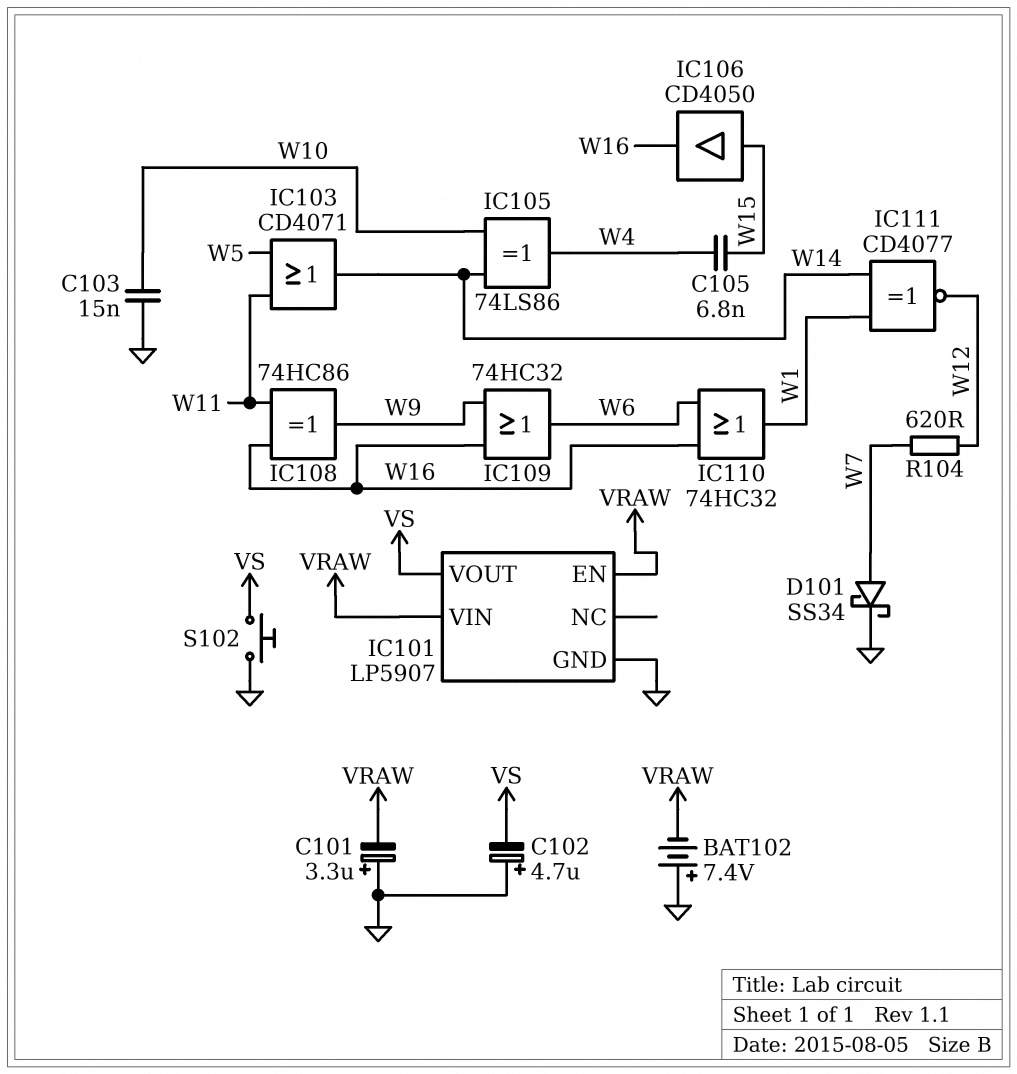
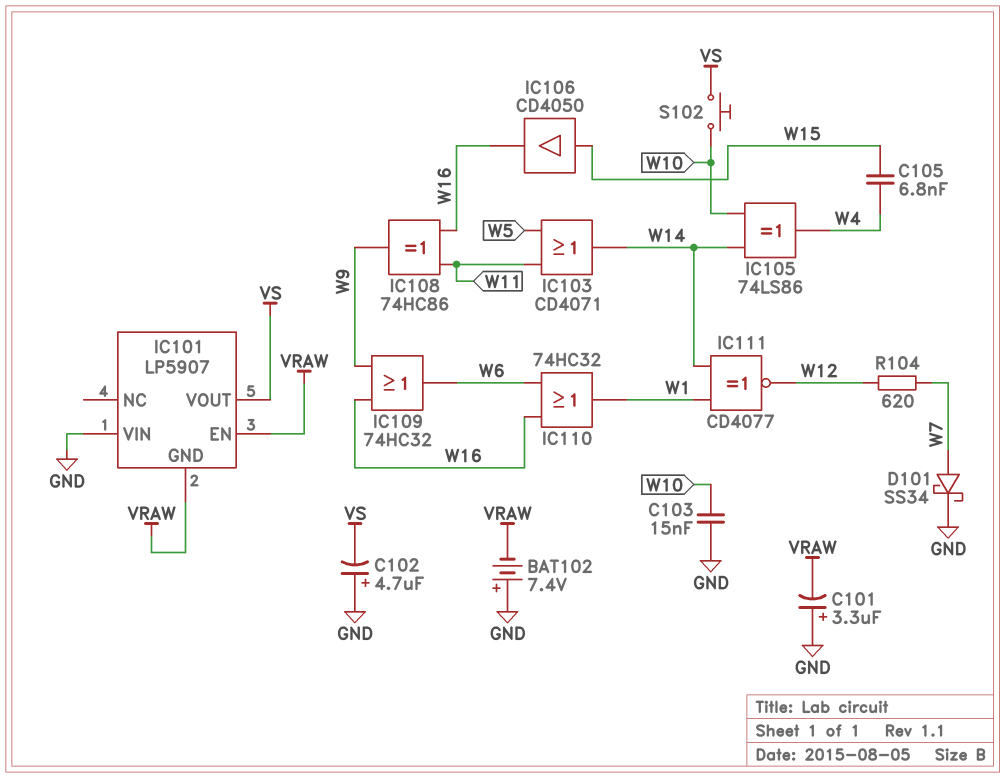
IC101 pin GND: GND -> VRAW
IC101 pin VIN: VRAW -> GND
S102: button (GND, VS) -> button (VS, W10)

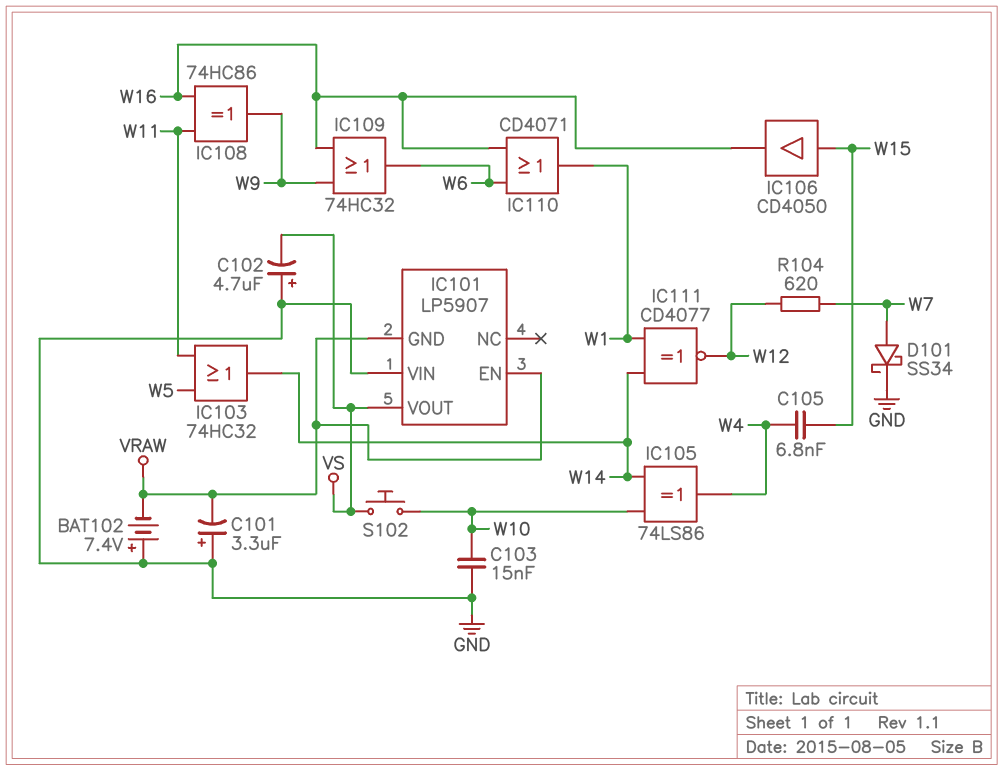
IC103: OR CD4071 (in W5, in W11, out W14) -> OR 74HC32 (in W5, in W11, out W14)
IC110: OR 74HC32 (in W6, in W16, out W1) -> OR CD4071 (in W6, in W16, out W1)

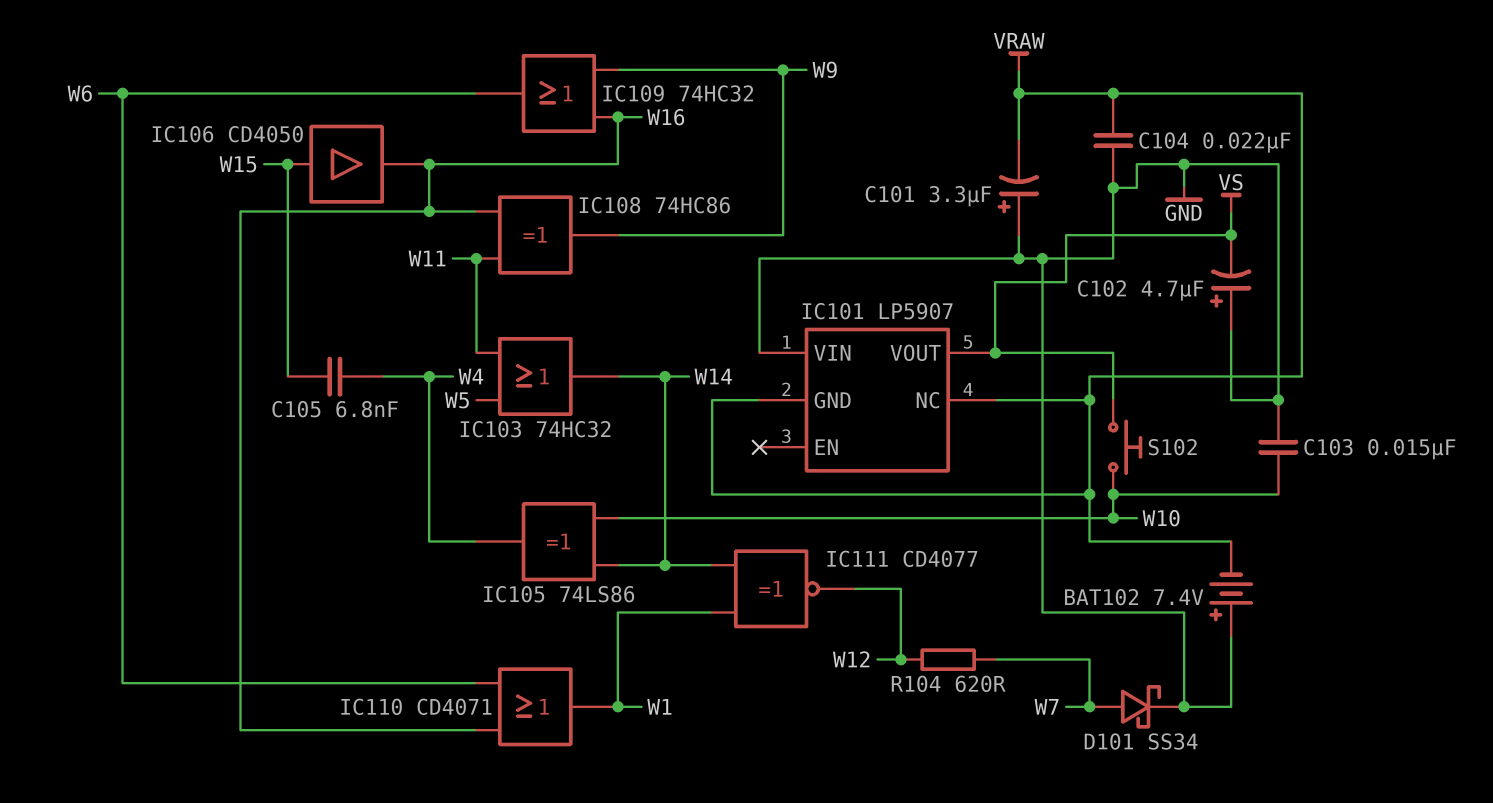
C104: none -> 22nF (GND, VRAW)
IC101 pin EN: VRAW -> none
IC101 pin NC: none -> VRAW

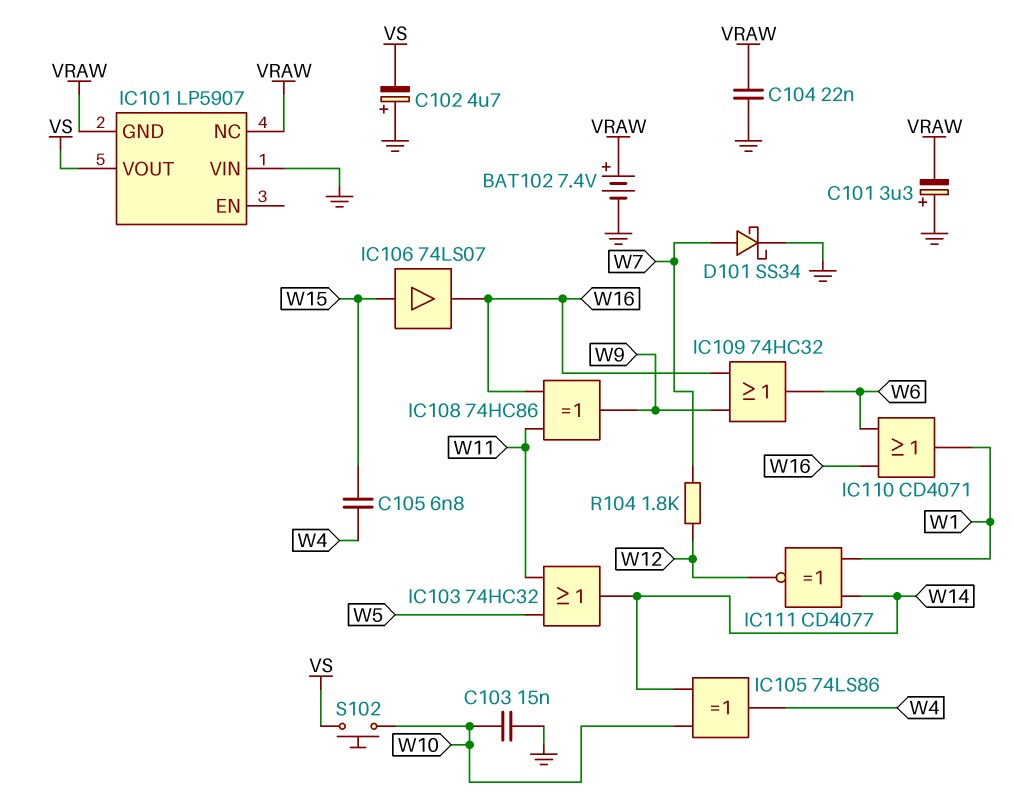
BAT102: 7.4V (plus GND, minus VRAW) -> 7.4V (plus VRAW, minus GND)
IC106: buffer CD4050 (in W15, out W16) -> buffer 74LS07 (in W15, out W16)
R104: 620 (W7, W12) -> 1.8k (W7, W12)

